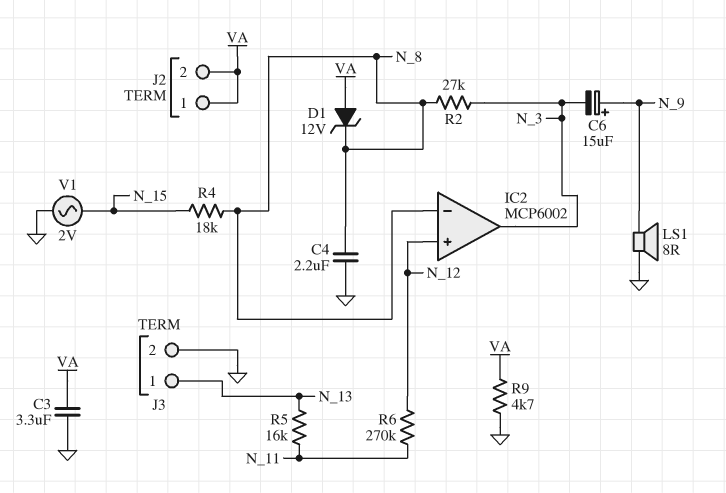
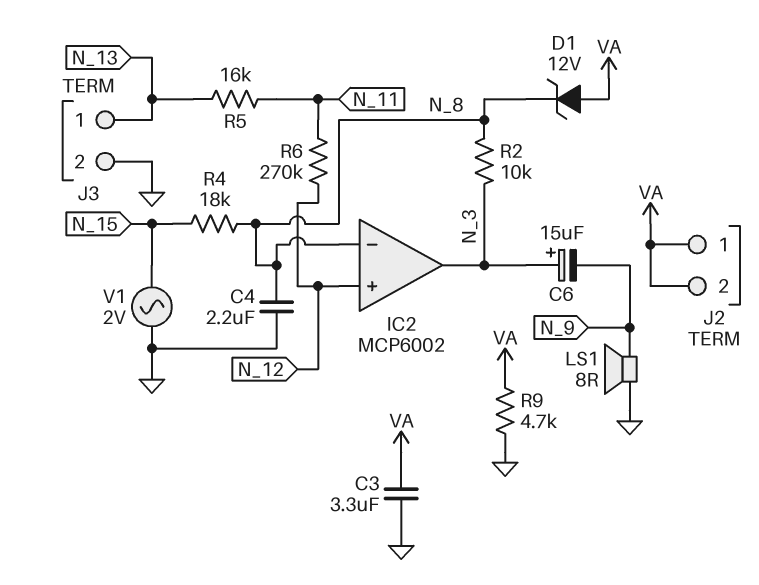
C6: 15uF (plus N_9, minus N_3) -> 15uF (plus N_3, minus N_9)
R2: 27k (N_3, N_8) -> 10k (N_3, N_8)

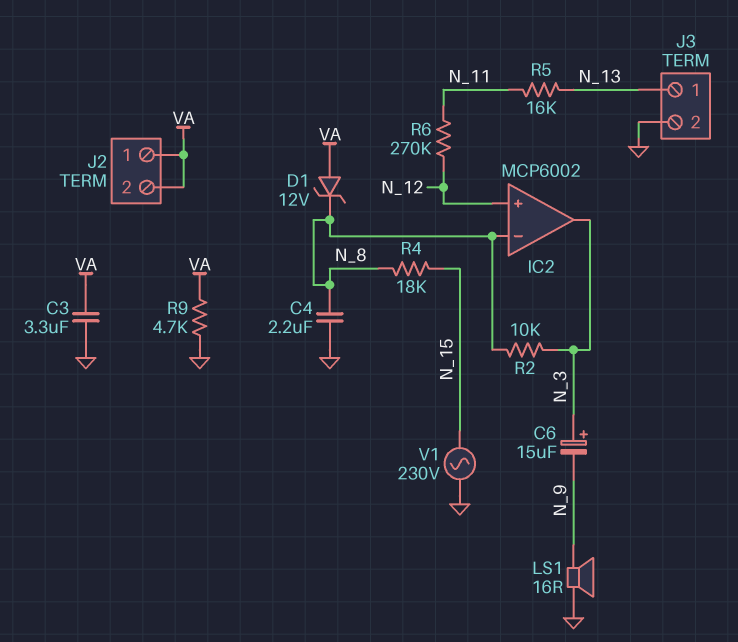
LS1: speaker 8R (GND, N_9) -> speaker 16R (GND, N_9)
V1: AC 2V (GND, N_15) -> AC 230V (GND, N_15)

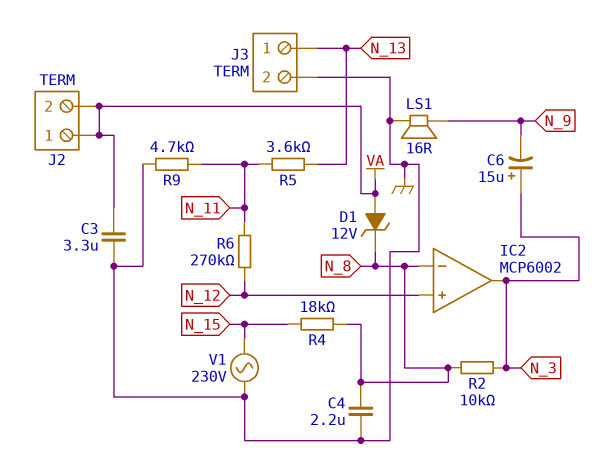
R5: 16k (N_11, N_13) -> 3.6k (N_11, N_13)
R9: 4.7k (GND, VA) -> 4.7k (GND, N_11)

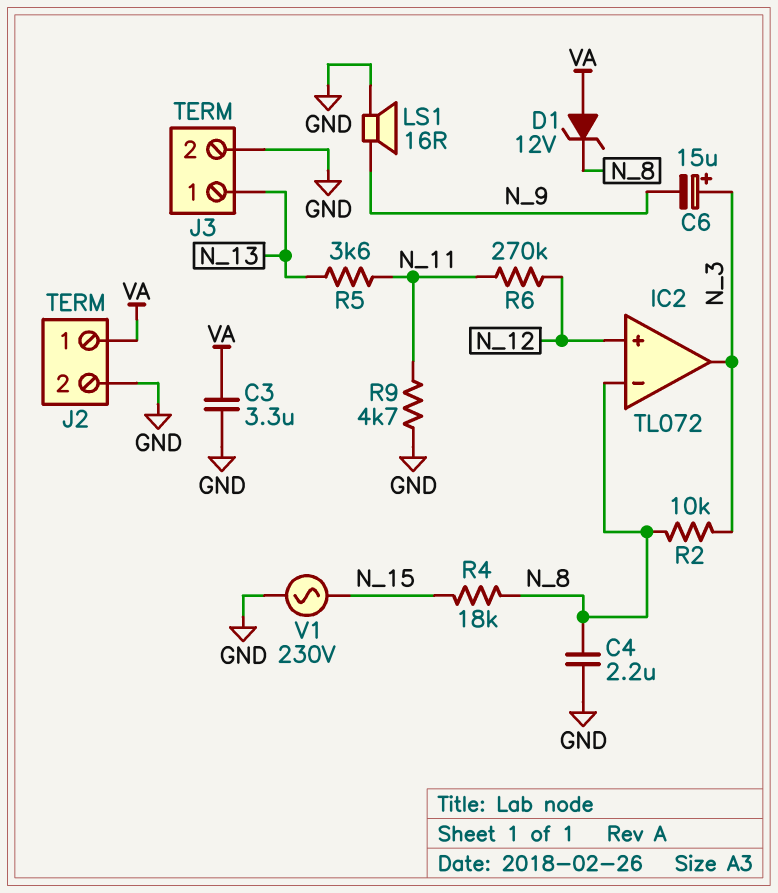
IC2: MCP6002 -> TL072
J2 pin 2: VA -> GND

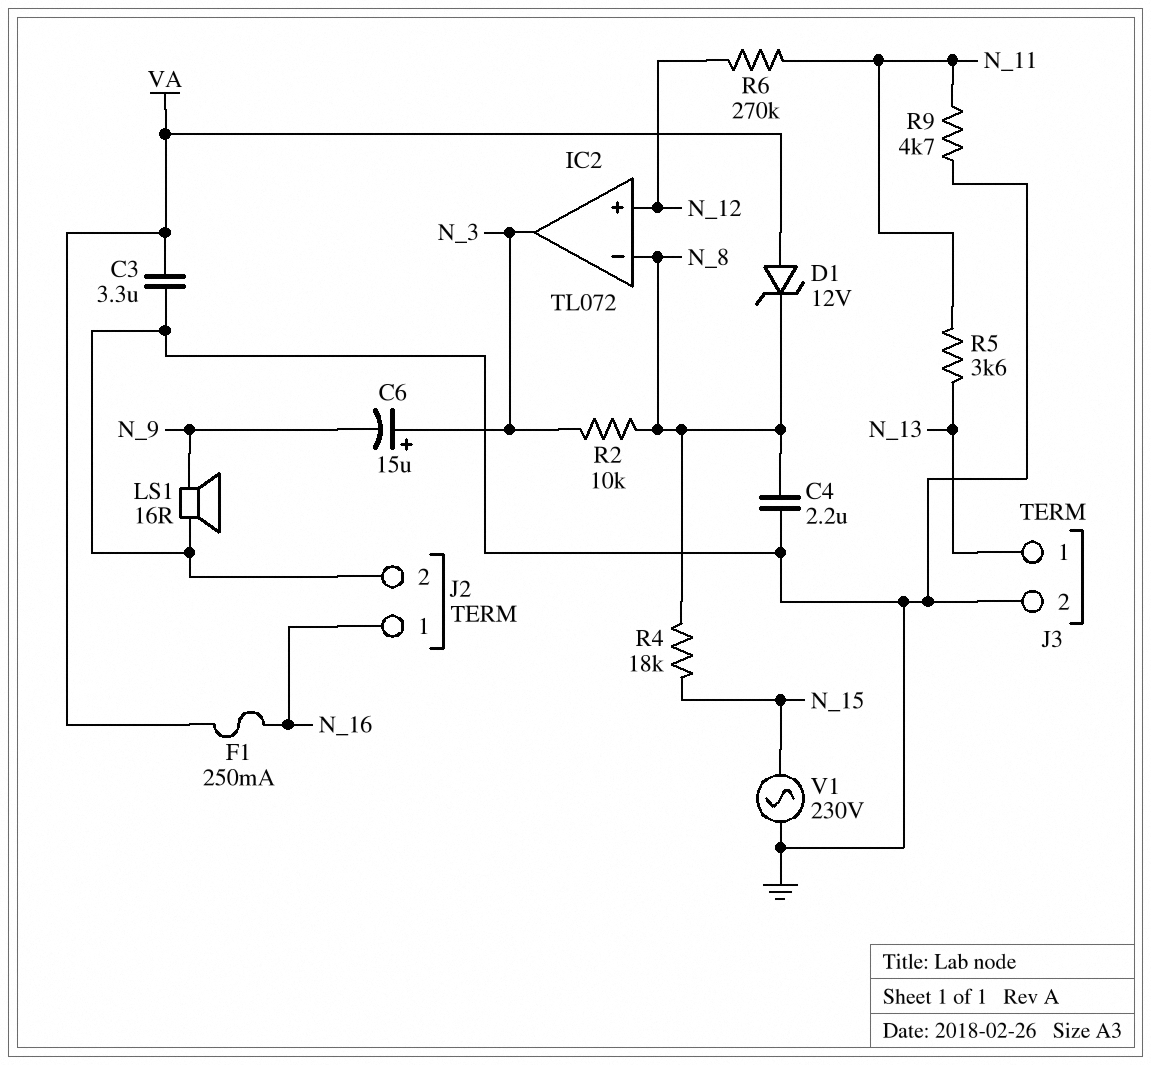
F1: none -> 250mA (N_16, VA)
J2 pin 1: VA -> N_16

